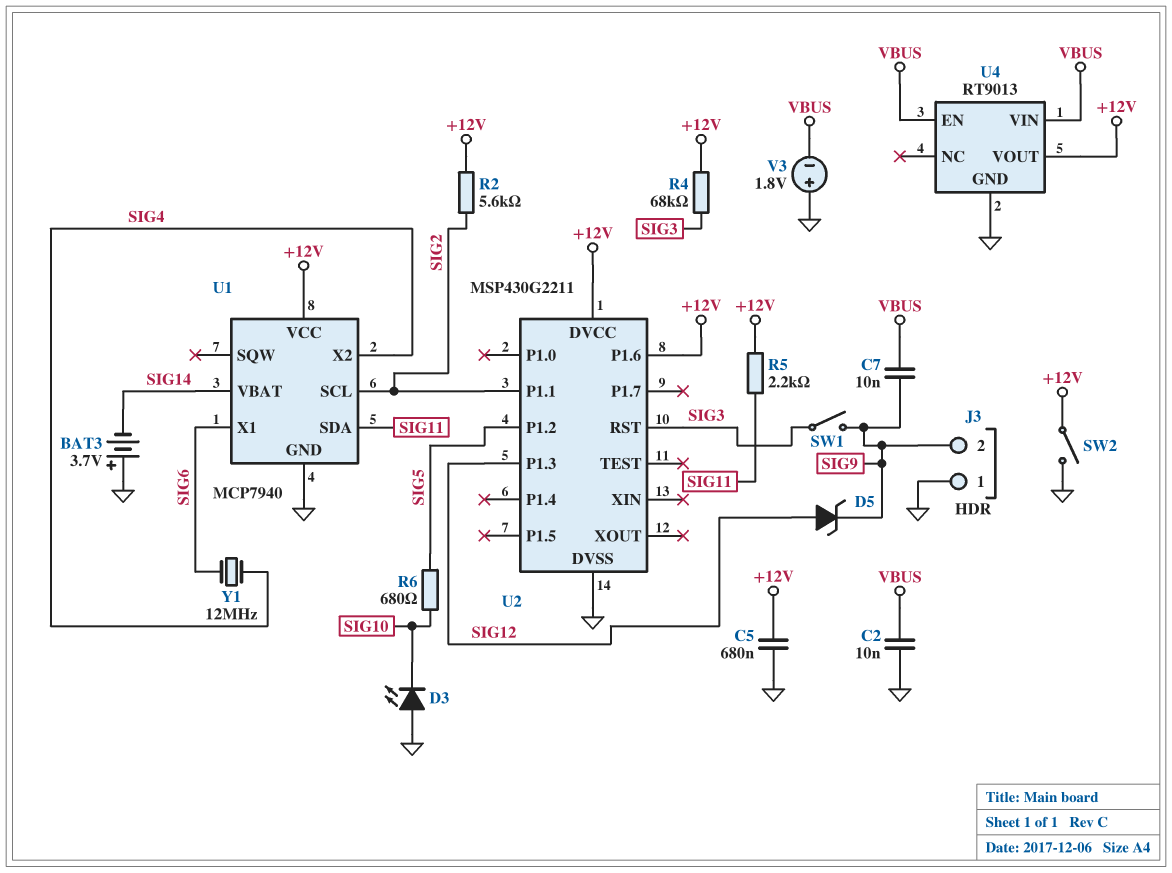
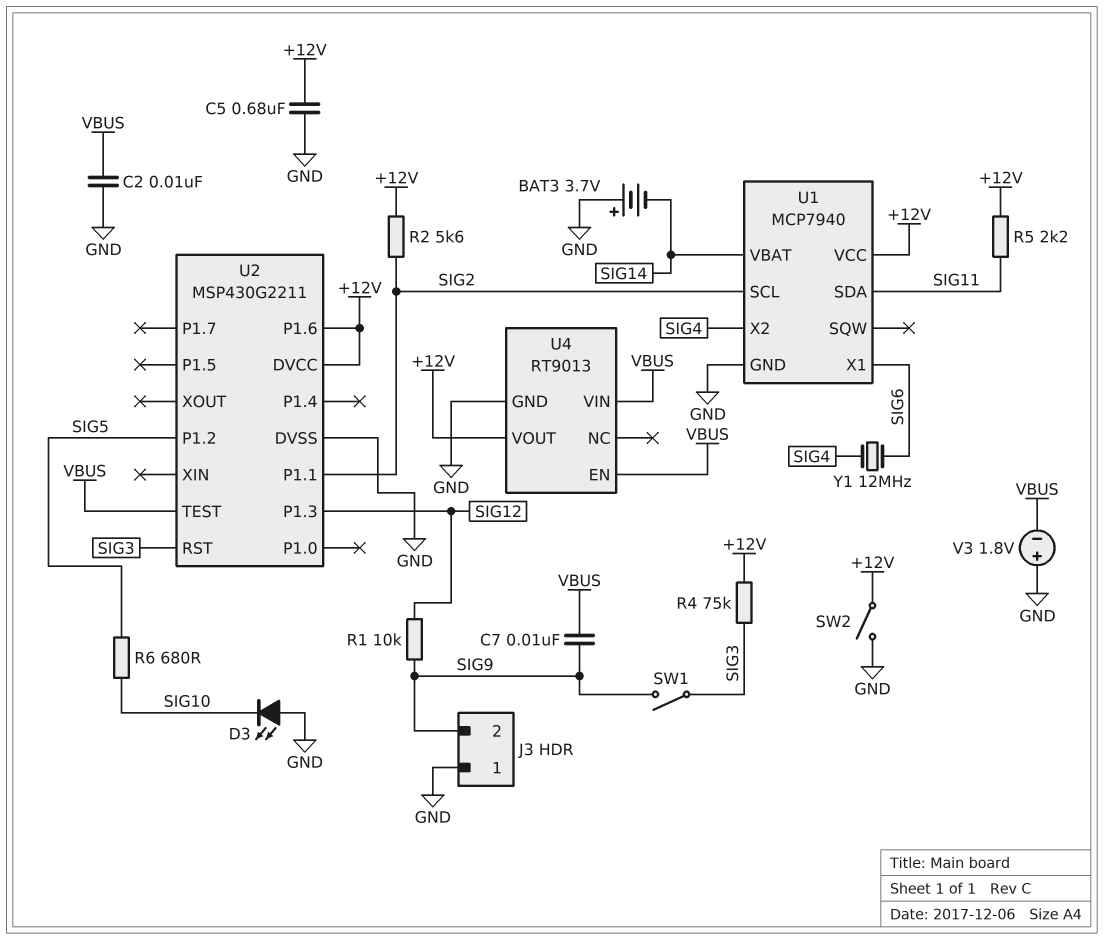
D5: zener (A SIG12, K SIG9) -> none
R1: none -> 10k (SIG9, SIG12)
R4: 68k (+12V, SIG3) -> 75k (+12V, SIG3)
U2 pin TEST: none -> VBUS

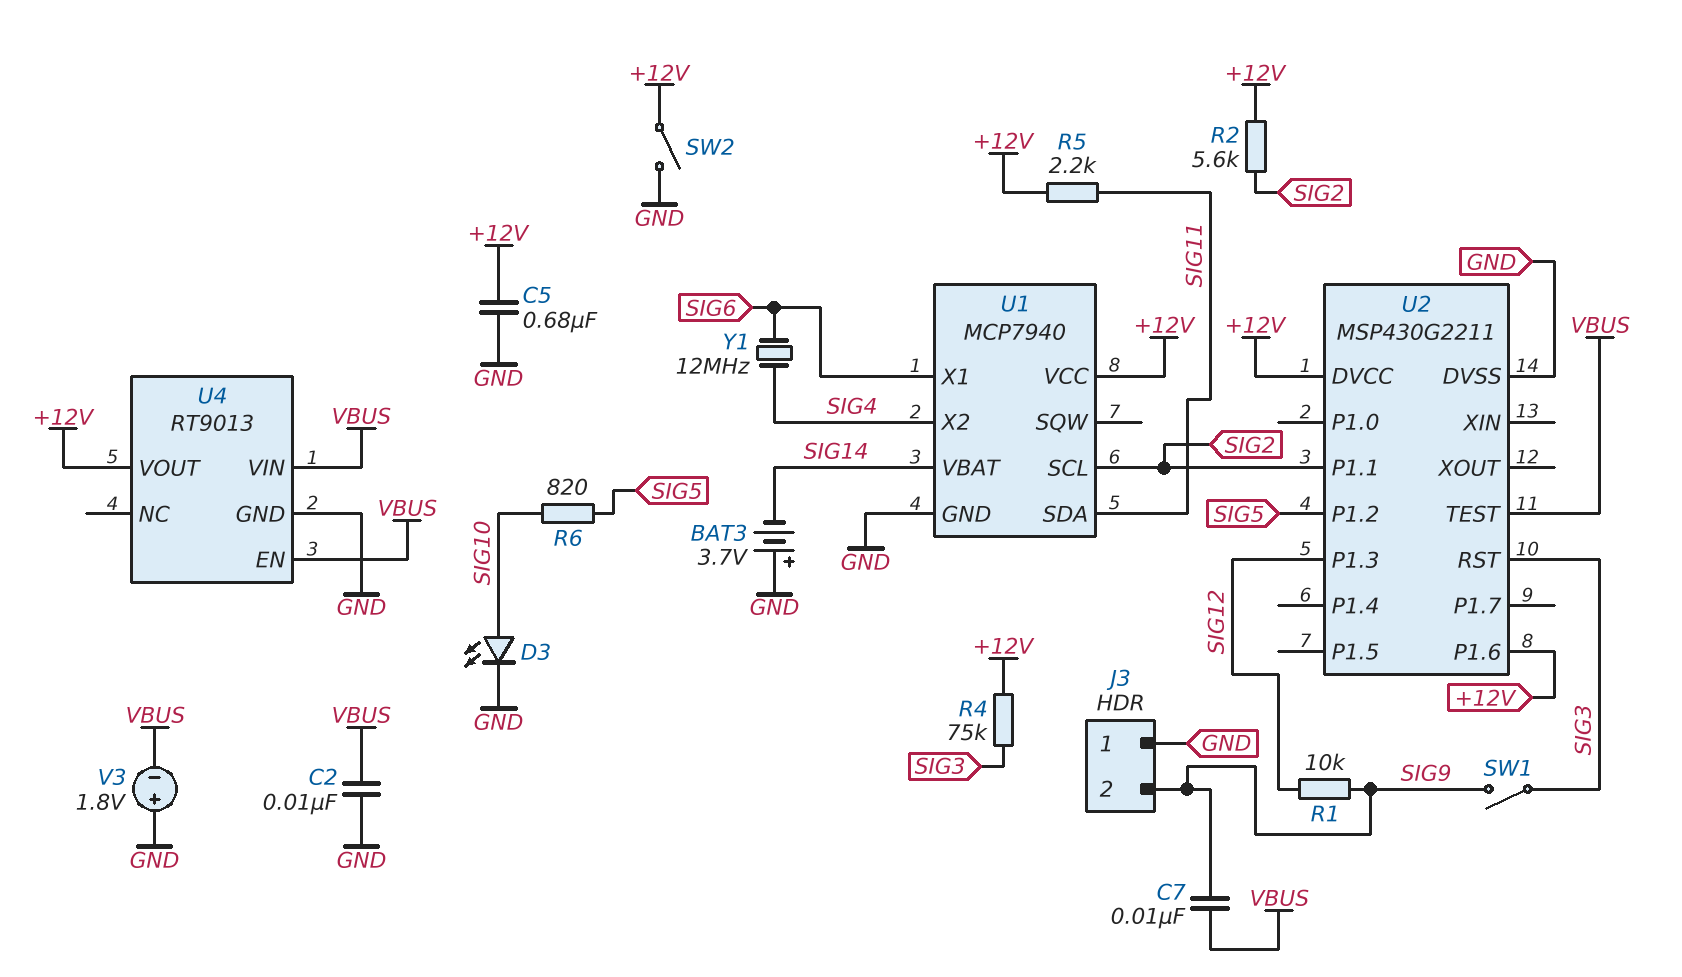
D3: LED (A GND, K SIG10) -> LED (A SIG10, K GND)
R6: 680 (SIG5, SIG10) -> 820 (SIG5, SIG10)

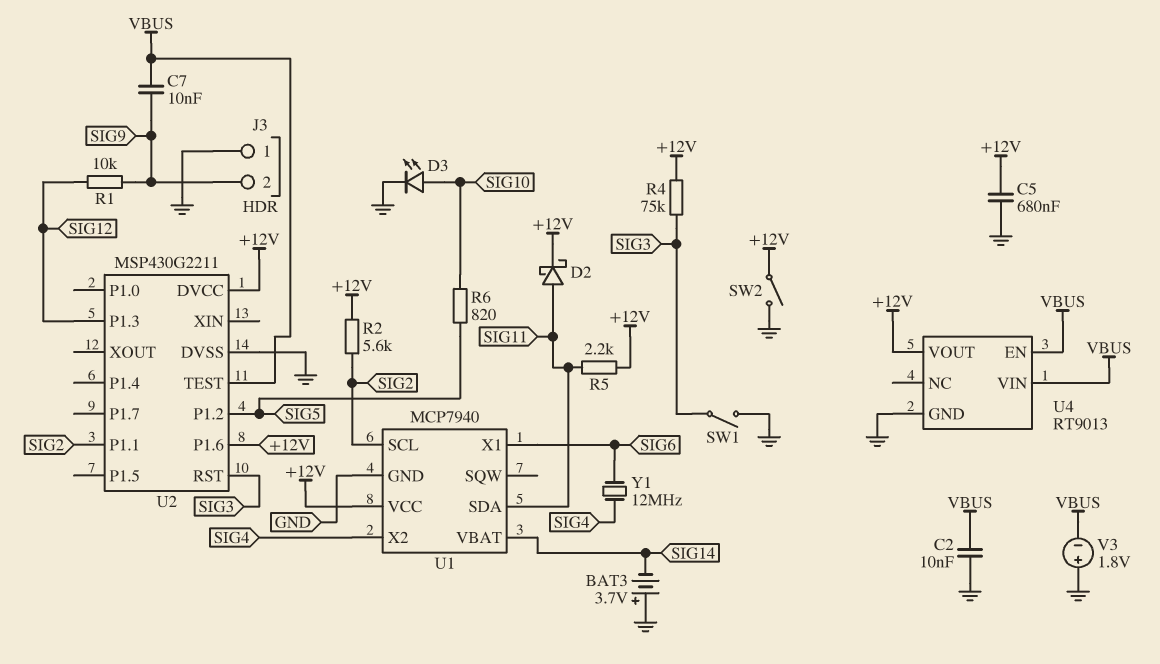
D2: none -> schottky (A SIG11, K +12V)
SW1: switch (SIG3, SIG9) -> switch (GND, SIG3)

